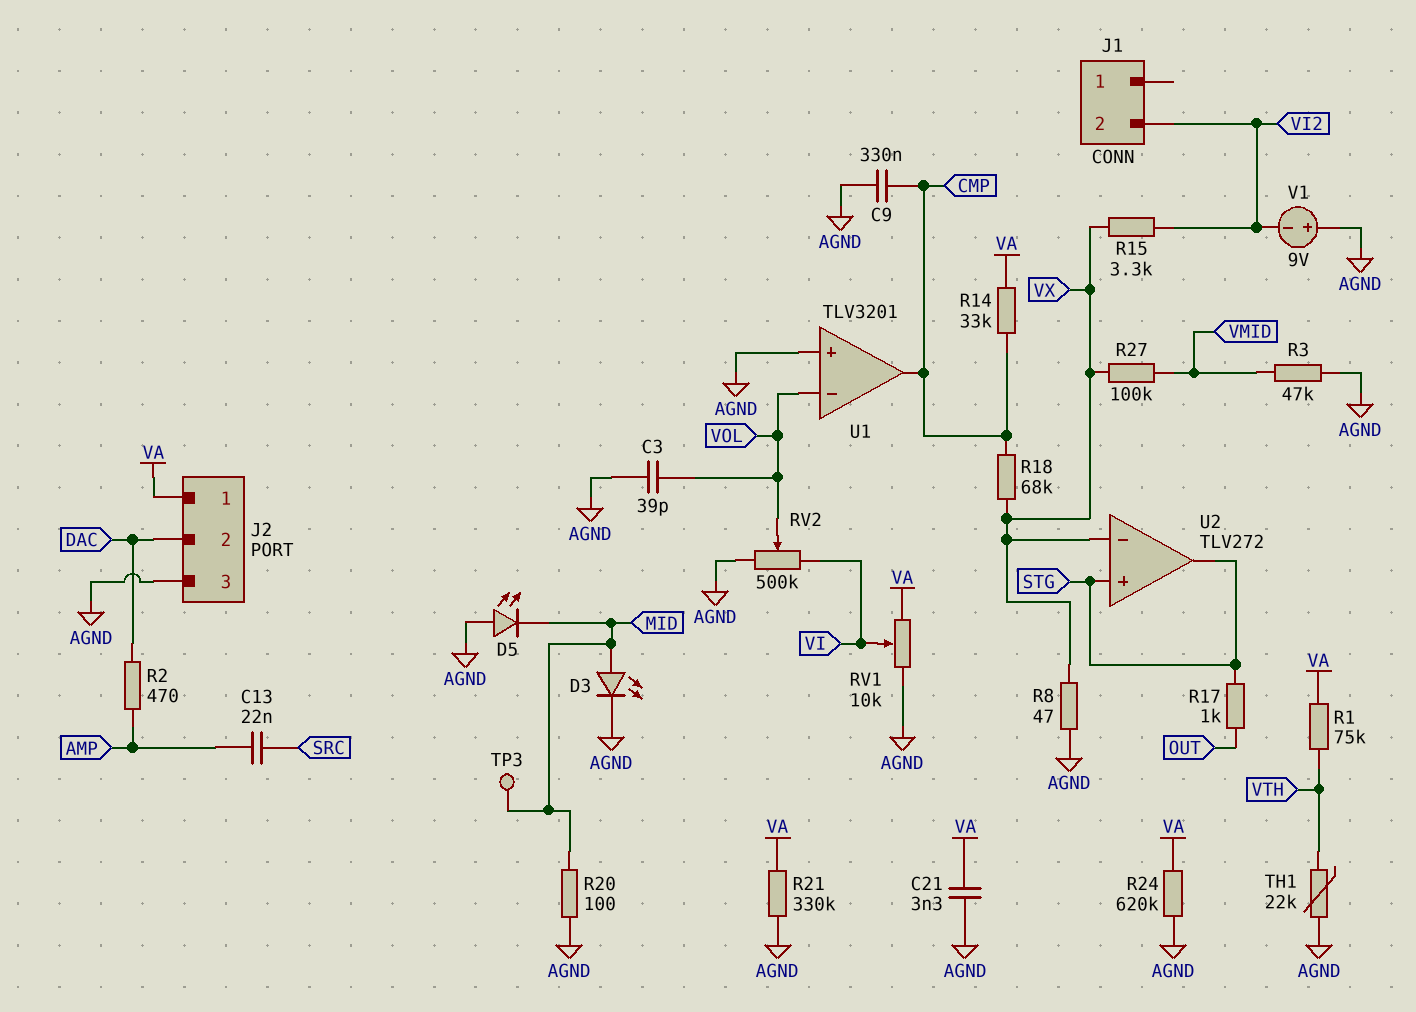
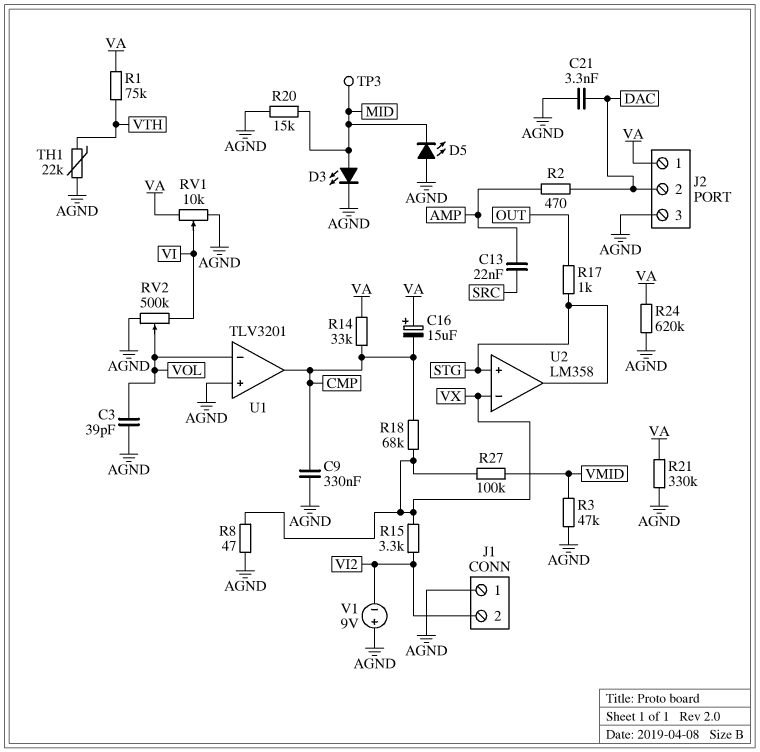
C16: none -> 15uF (plus VA, minus CMP)
C21: 3.3nF (AGND, VA) -> 3.3nF (AGND, DAC)
J1 pin 1: none -> AGND
R20: 100 (AGND, MID) -> 15k (AGND, MID)
U2: TLV272 -> LM358

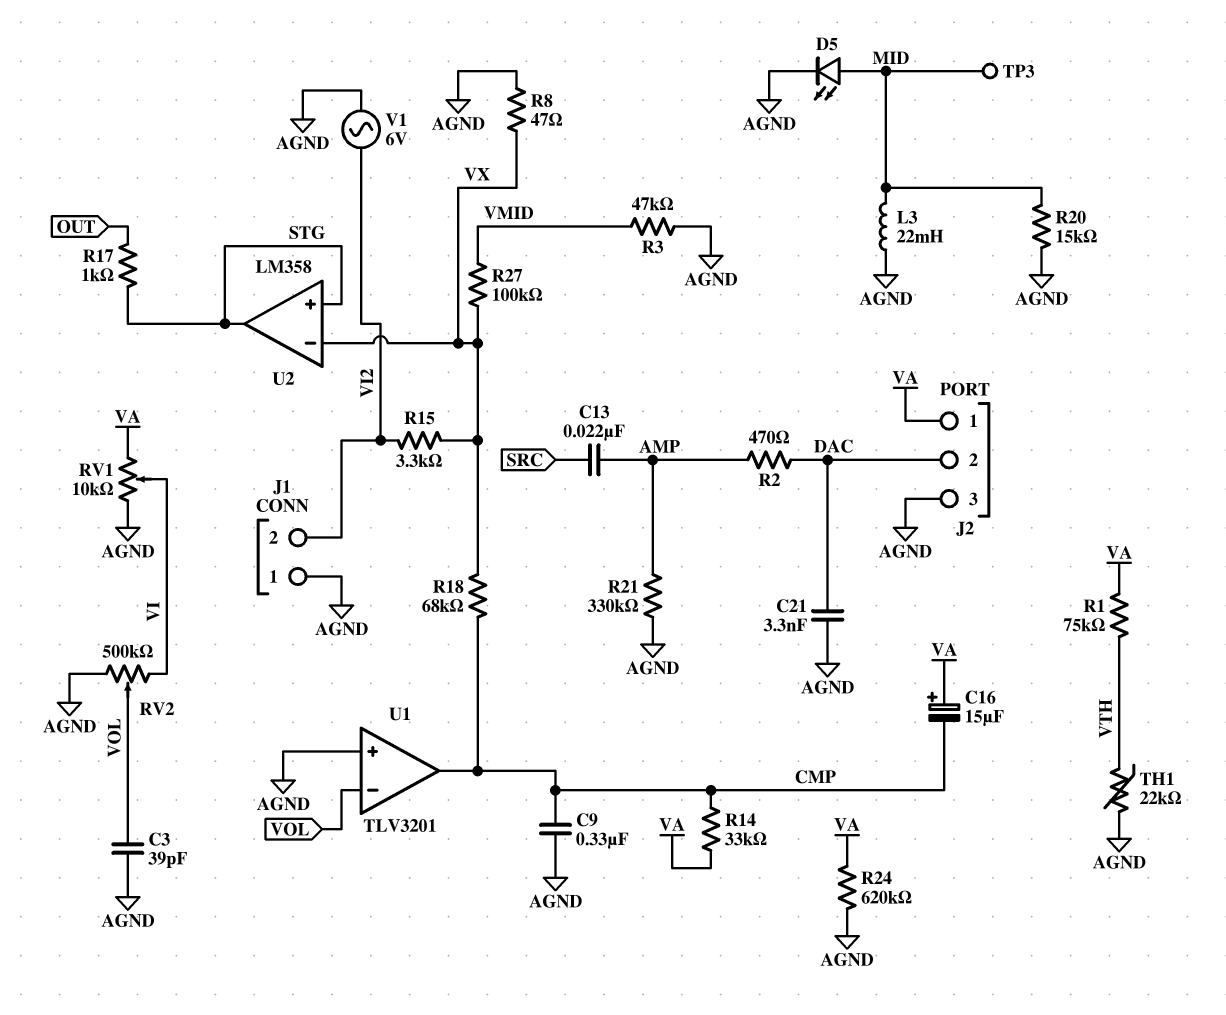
D3: LED (A MID, K AGND) -> none
D5: LED (A AGND, K MID) -> LED (A MID, K AGND)
L3: none -> 22mH (AGND, MID)
R21: 330k (AGND, VA) -> 330k (AGND, AMP)
V1: 9V (plus AGND, minus VI2) -> AC 6V (AGND, VI2)

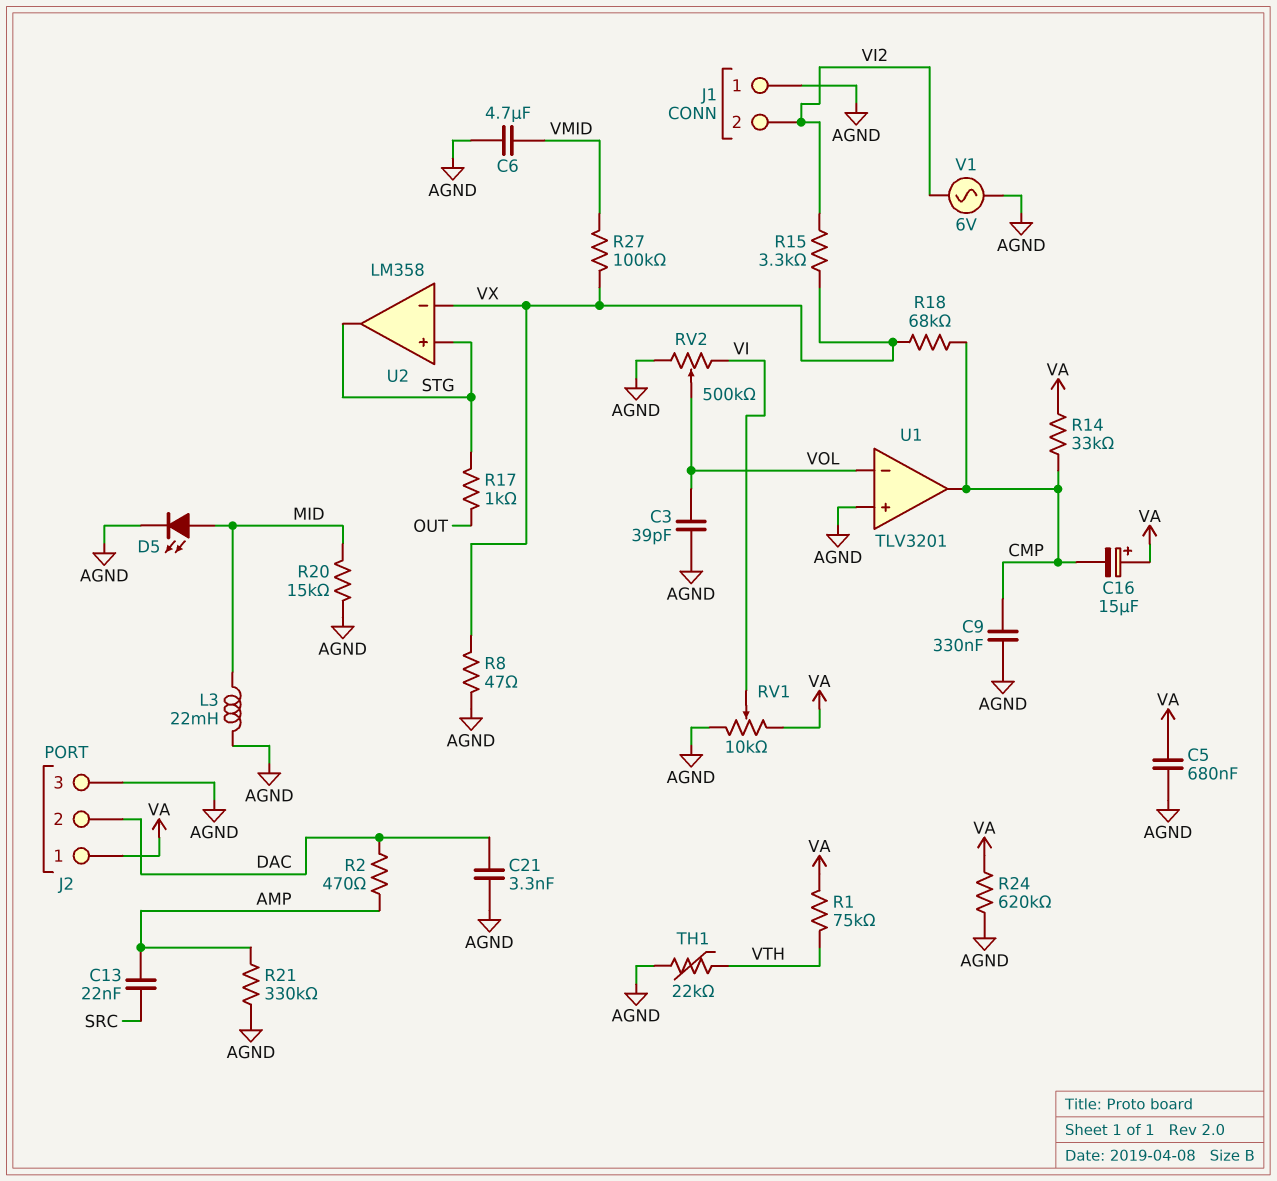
C5: none -> 680nF (AGND, VA)
C6: none -> 4.7uF (AGND, VMID)
R3: 47k (AGND, VMID) -> none
TP3: test point (MID) -> none

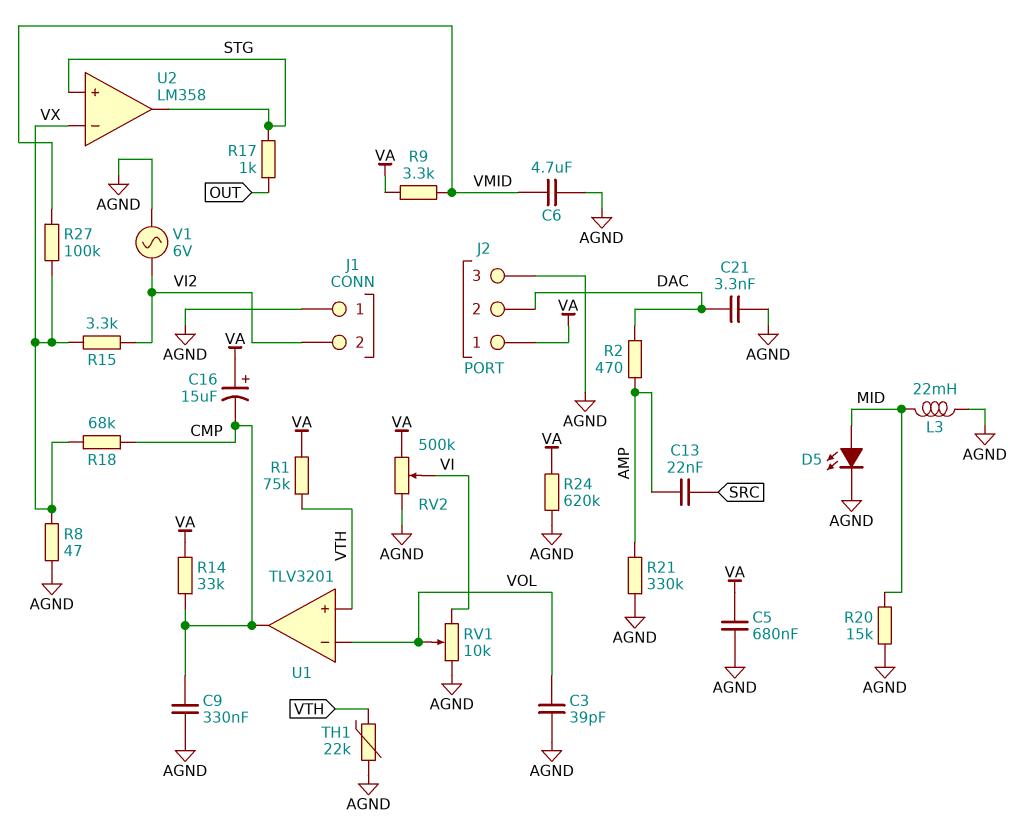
R9: none -> 3.3k (VA, VMID)
RV1: 10k (AGND, VA, wiper VI) -> 10k (AGND, VI, wiper VOL)
RV2: 500k (AGND, VI, wiper VOL) -> 500k (AGND, VA, wiper VI)
U1 pin in+: AGND -> VTH

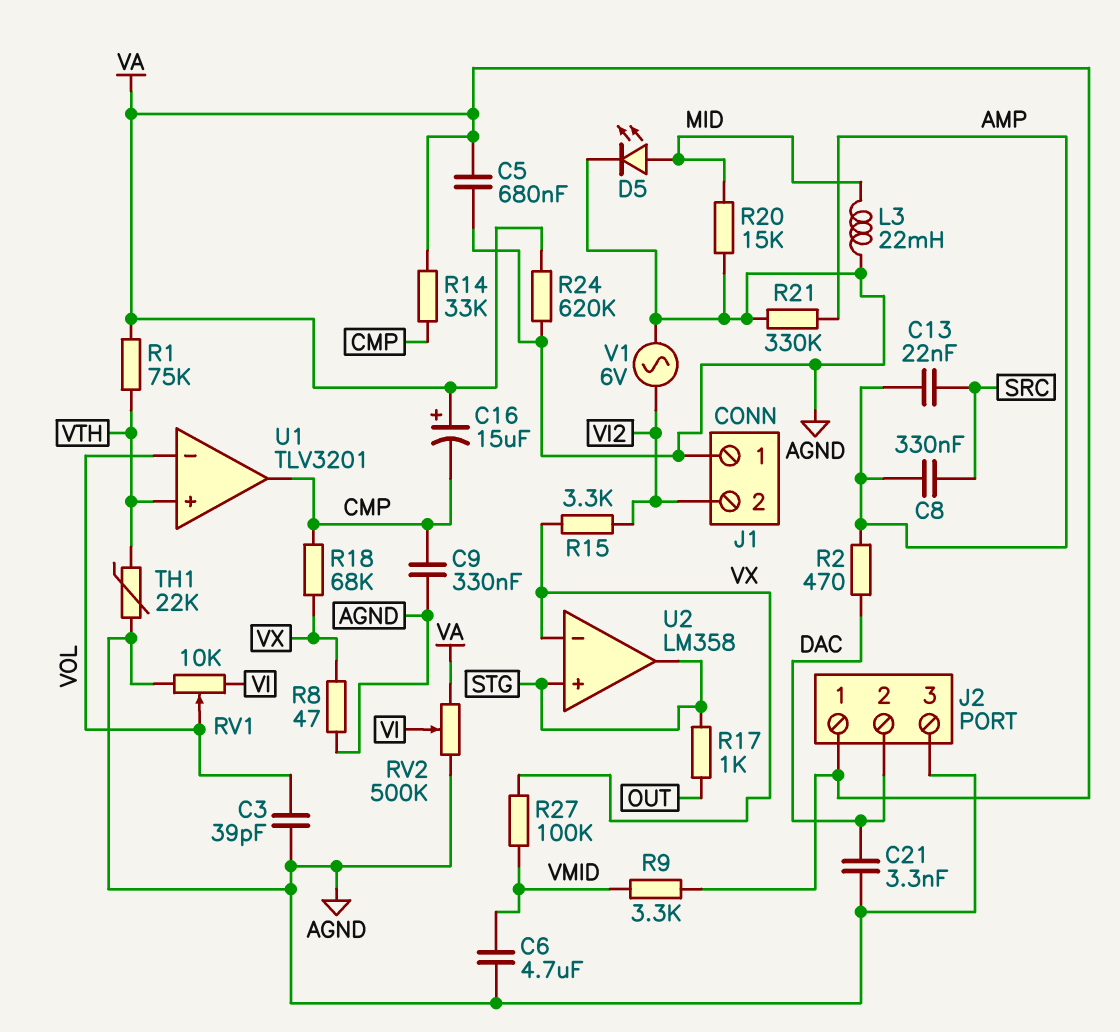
C8: none -> 330nF (AMP, SRC)

